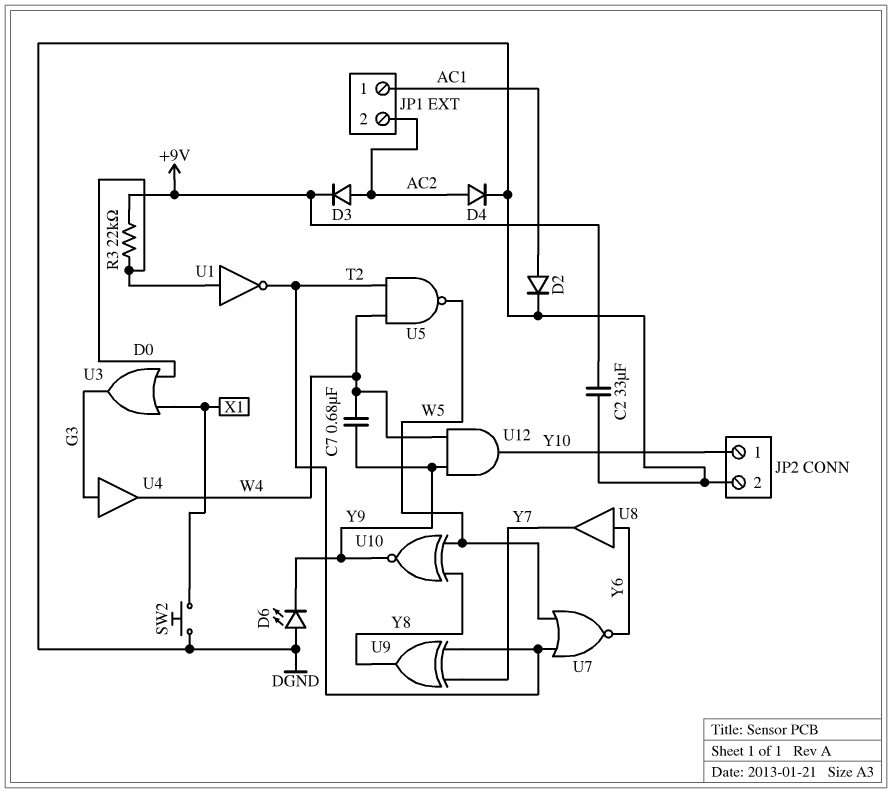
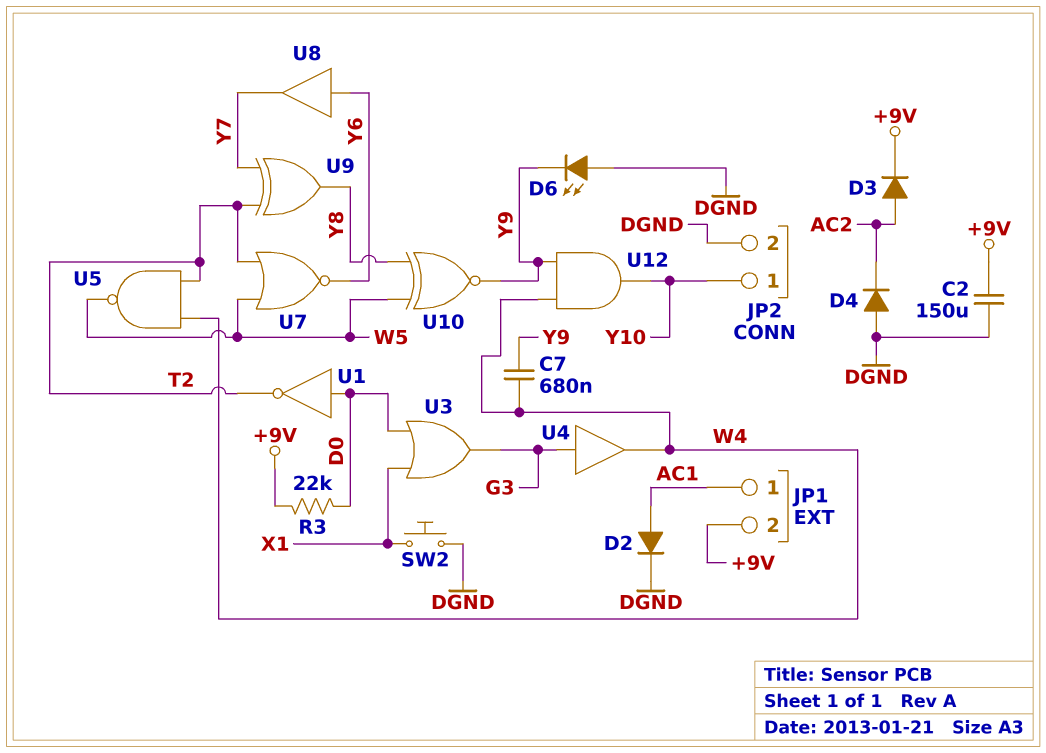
C2: 33uF (+9V, DGND) -> 150uF (+9V, DGND)
D4: diode (A AC2, K DGND) -> diode (A DGND, K AC2)
JP1 pin 2: AC2 -> +9V

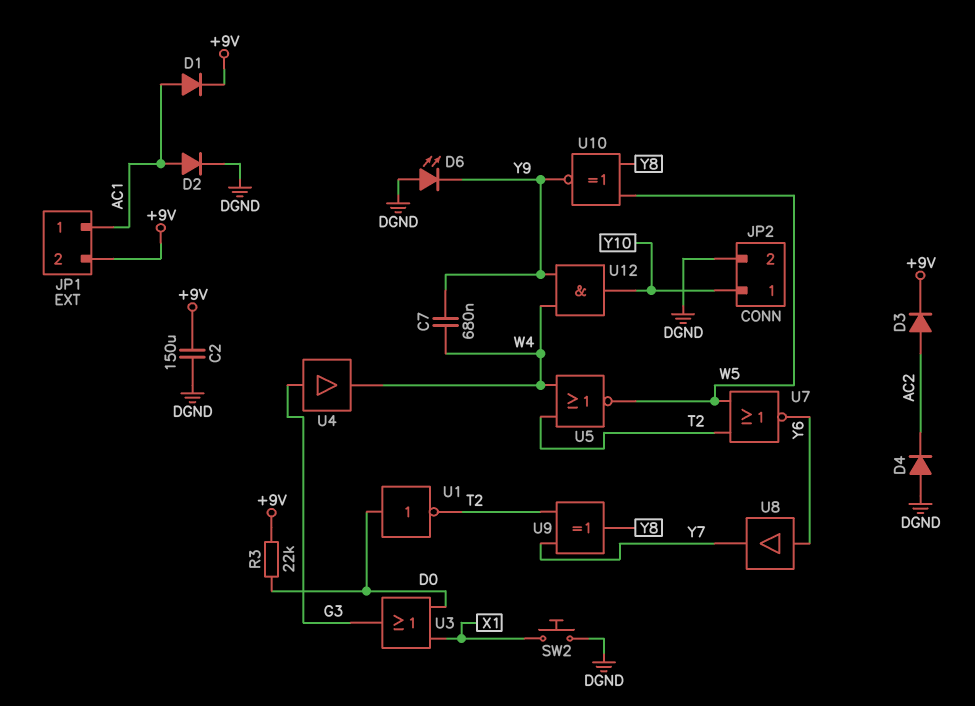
D1: none -> diode (A AC1, K +9V)
U5: NAND (in T2, in W4, out W5) -> NOR (in T2, in W4, out W5)

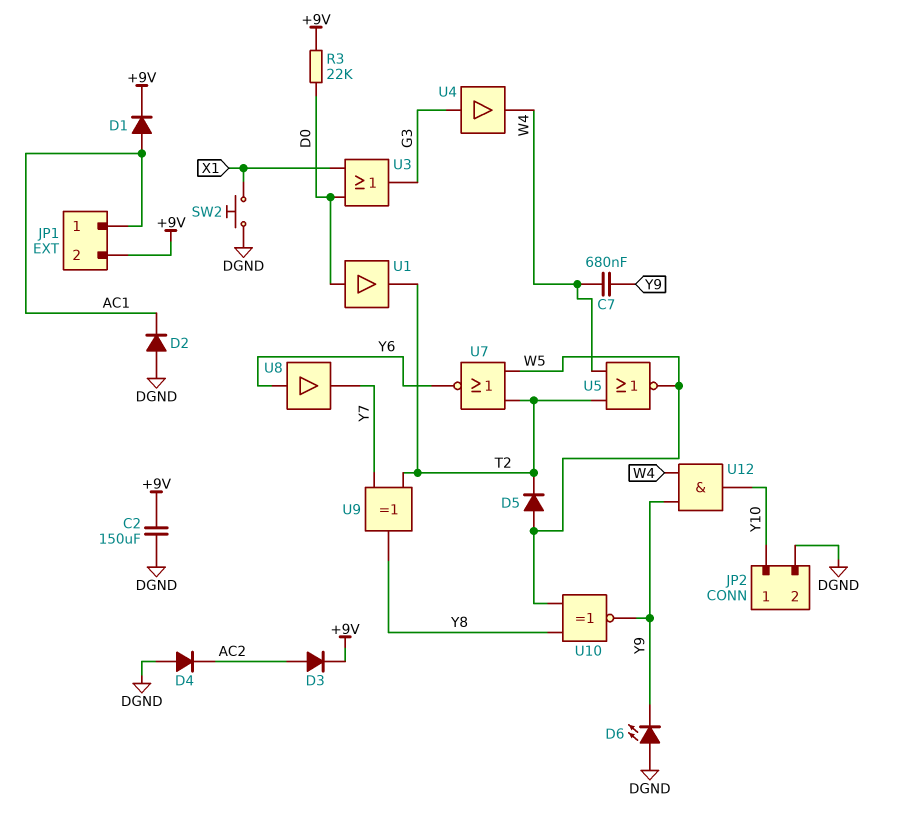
D2: diode (A AC1, K DGND) -> diode (A DGND, K AC1)
D5: none -> diode (A W5, K T2)
U1: NOT (in D0, out T2) -> buffer (in D0, out T2)

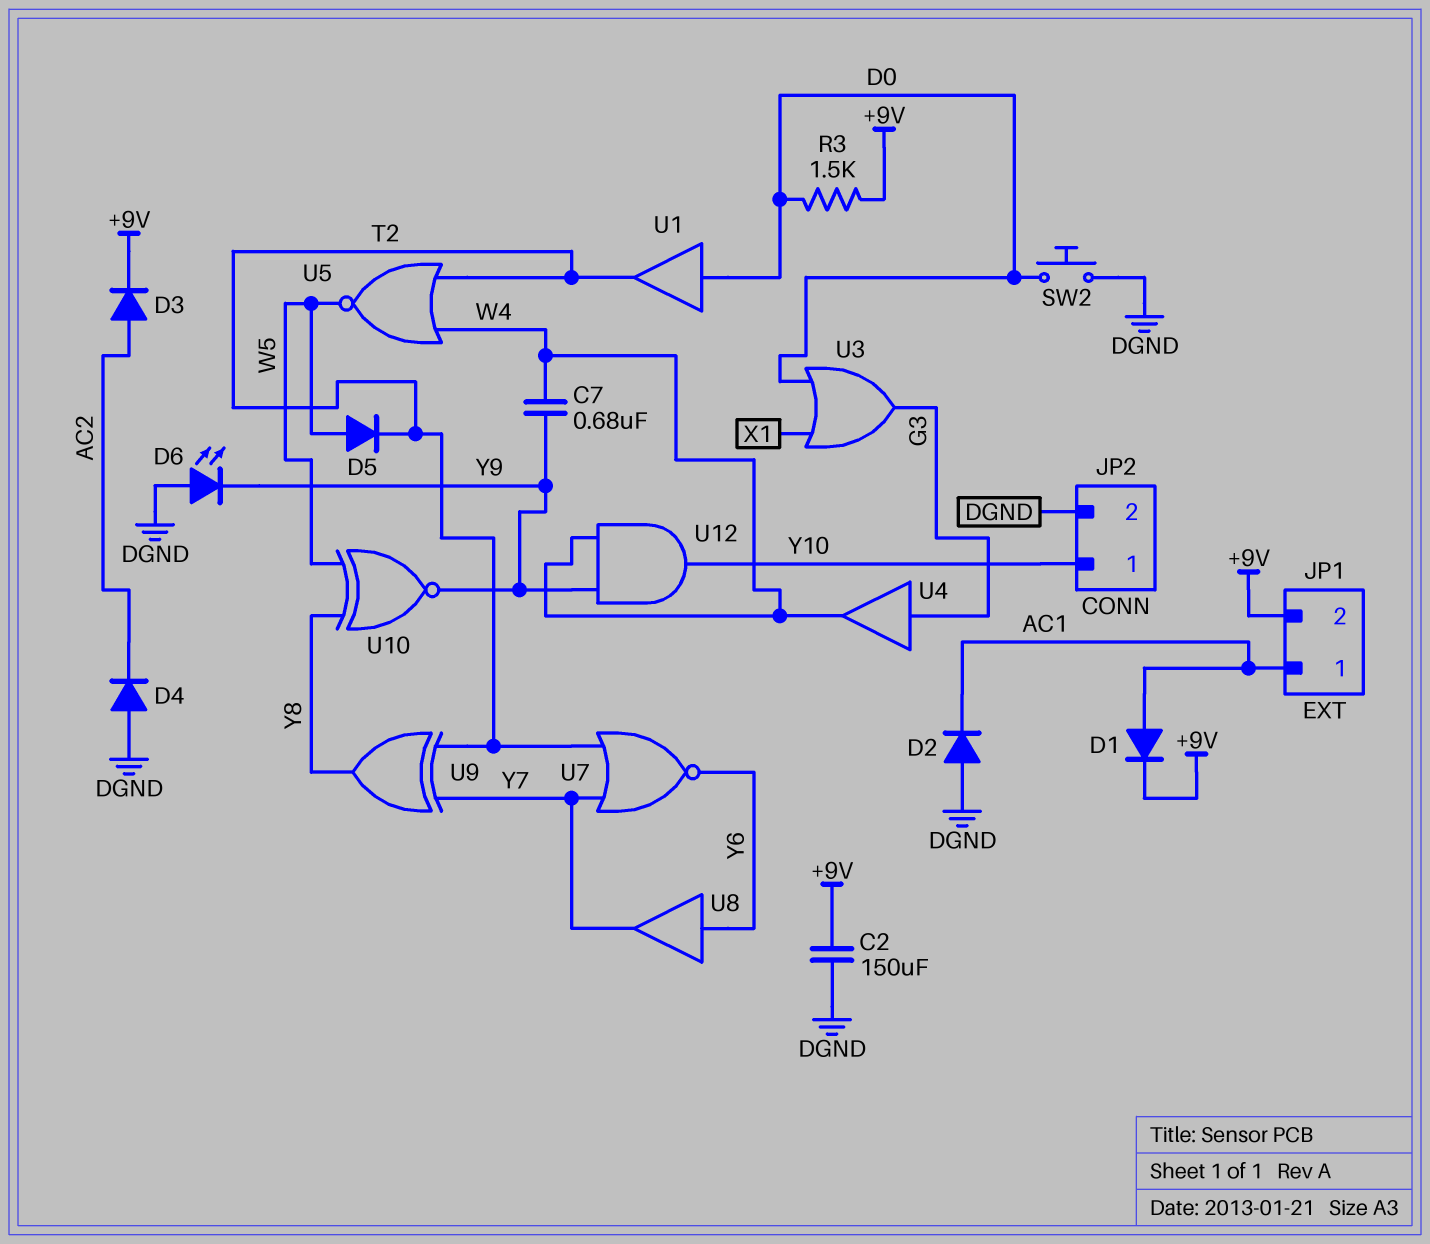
R3: 22k (+9V, D0) -> 1.5k (+9V, D0)
SW2: button (DGND, X1) -> button (D0, DGND)
U7: NOR (in T2, in W5, out Y6) -> NOR (in T2, in Y7, out Y6)

